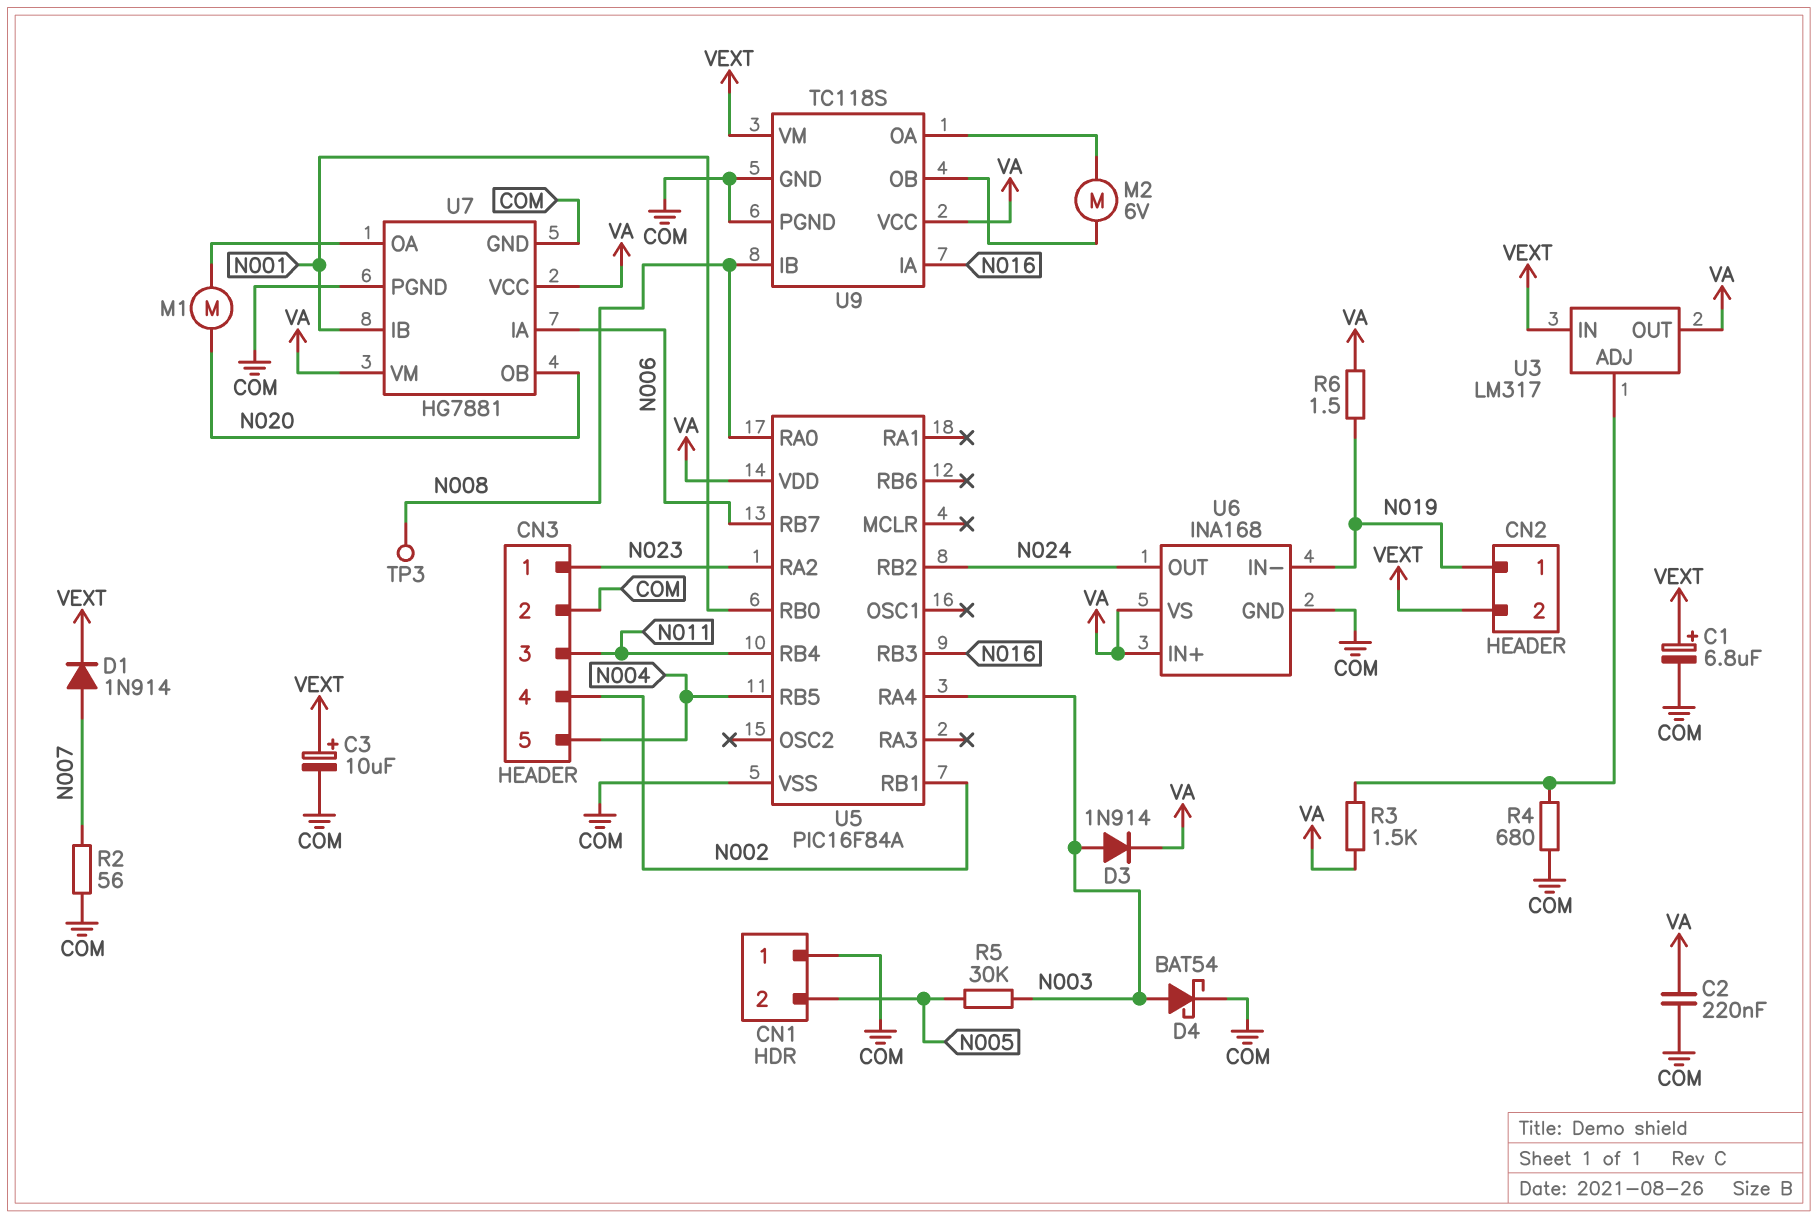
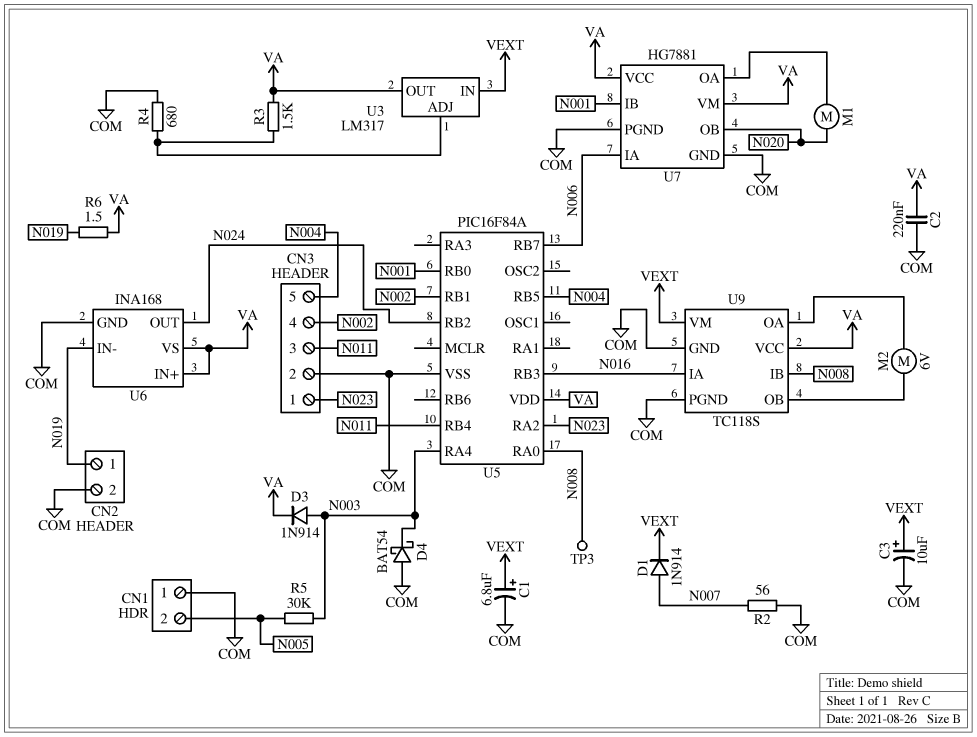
CN2 pin 2: VEXT -> COM
D4: schottky BAT54 (A N003, K COM) -> schottky BAT54 (A COM, K N003)

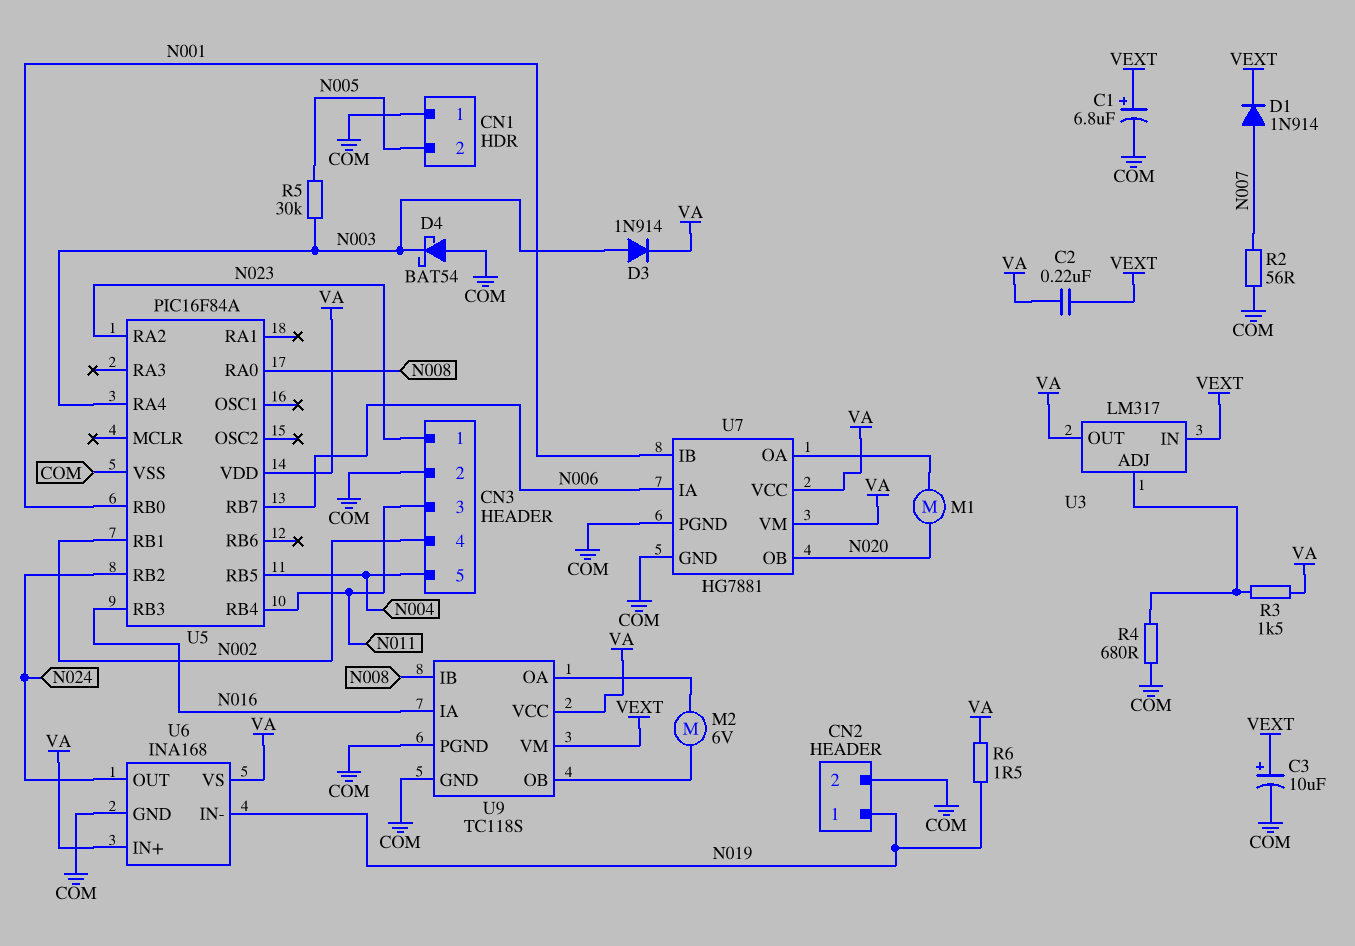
C2: 220nF (COM, VA) -> 220nF (VA, VEXT)
TP3: test point (N008) -> none

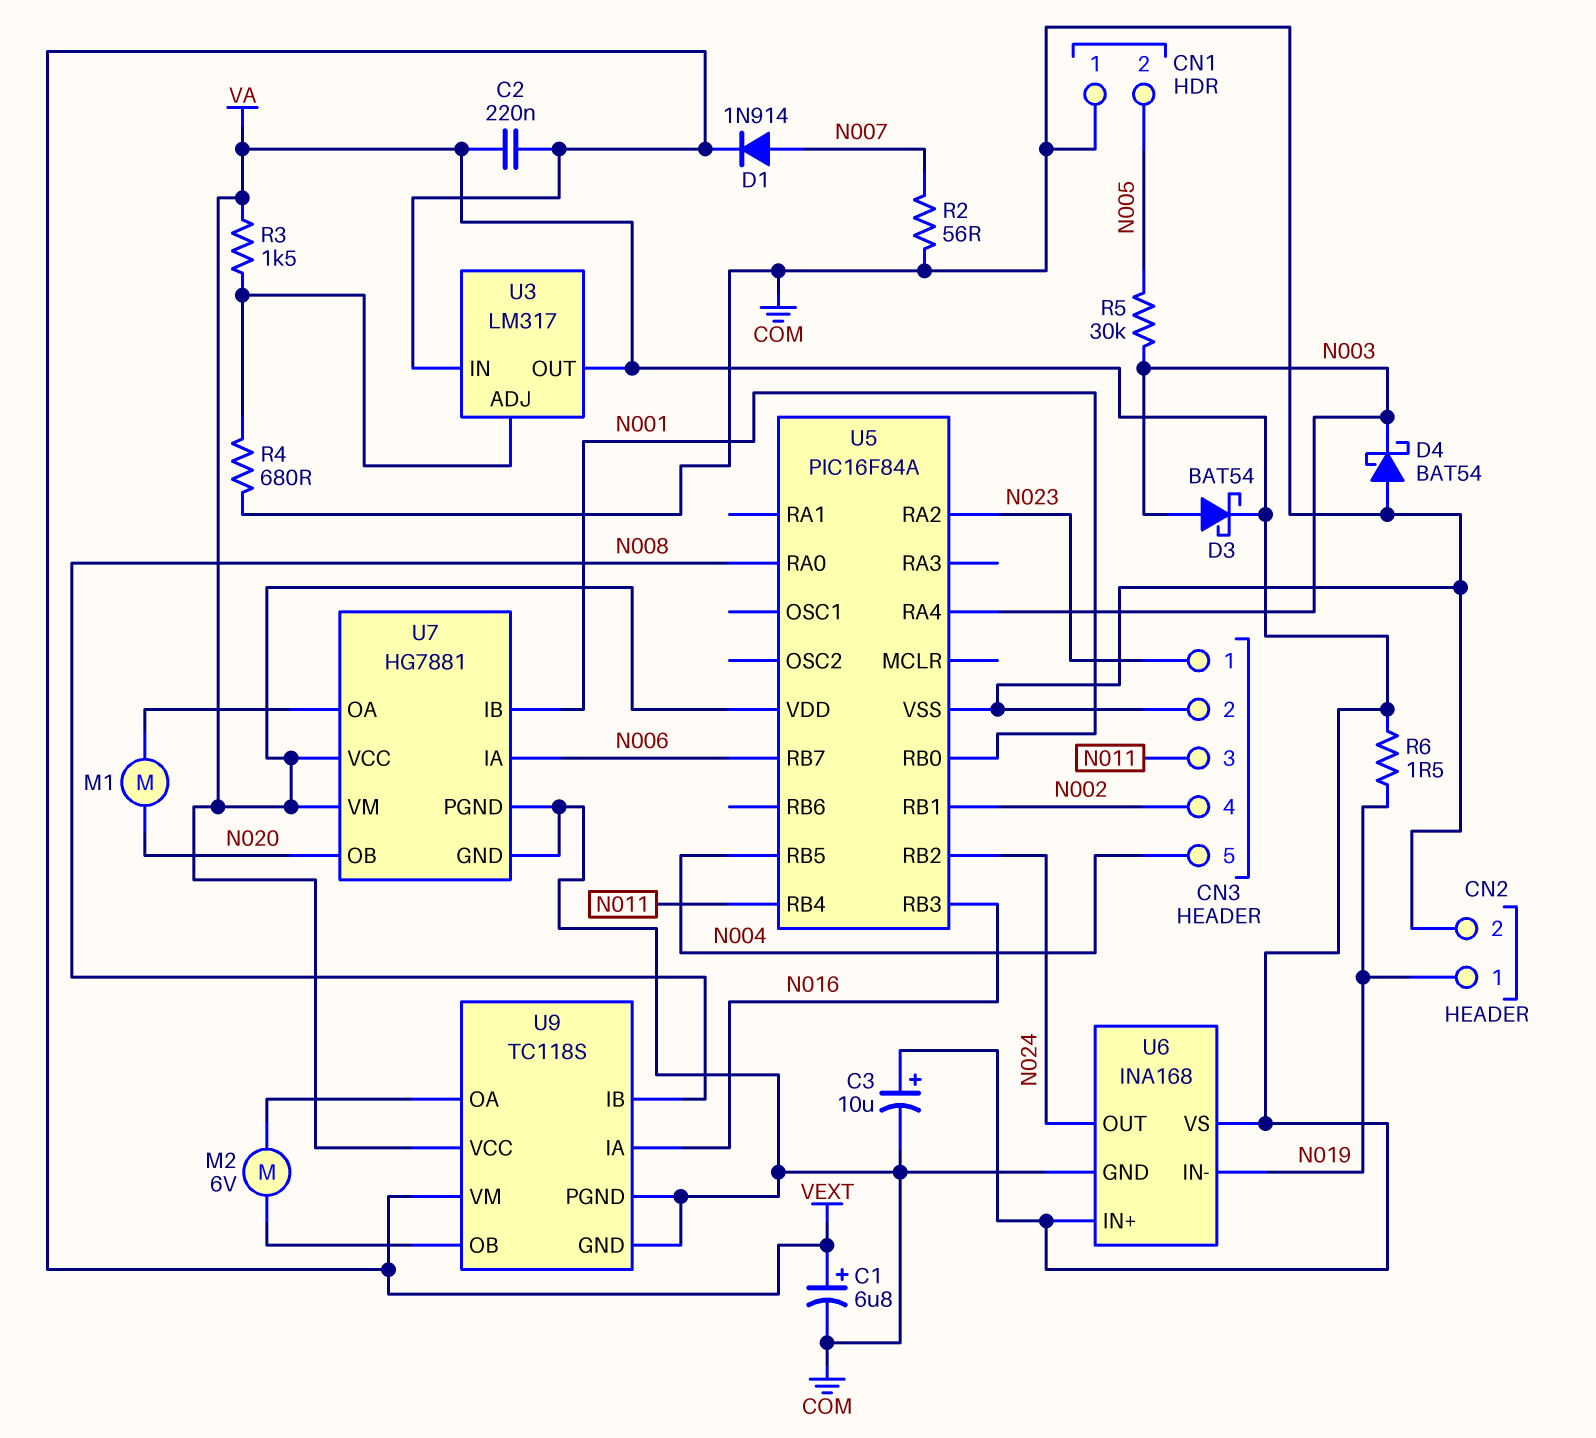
C3: 10uF (plus VEXT, minus COM) -> 10uF (plus VA, minus COM)
D3: diode 1N914 (A N003, K VA) -> schottky BAT54 (A N003, K VA)

